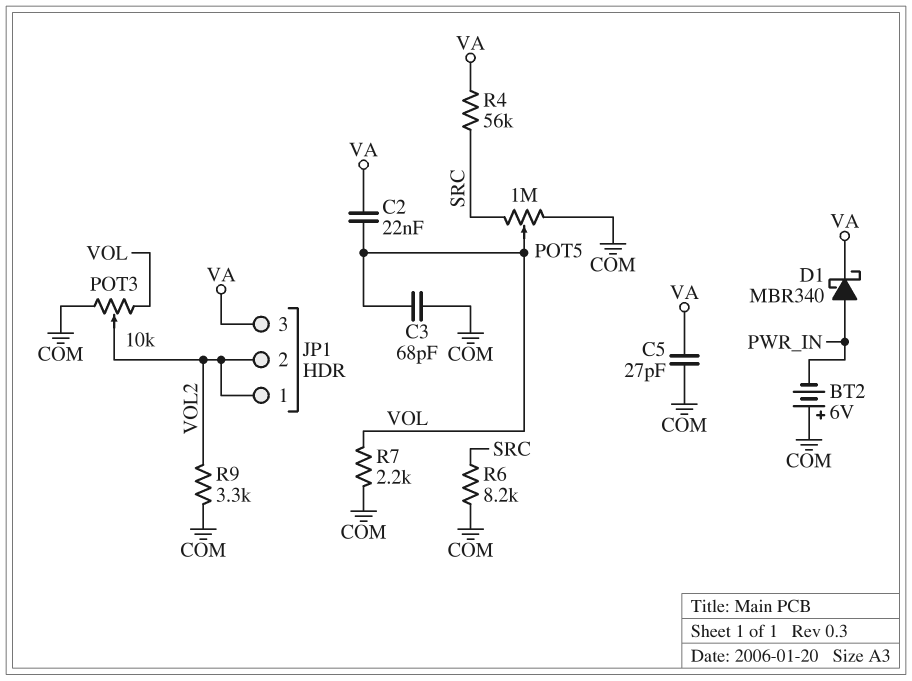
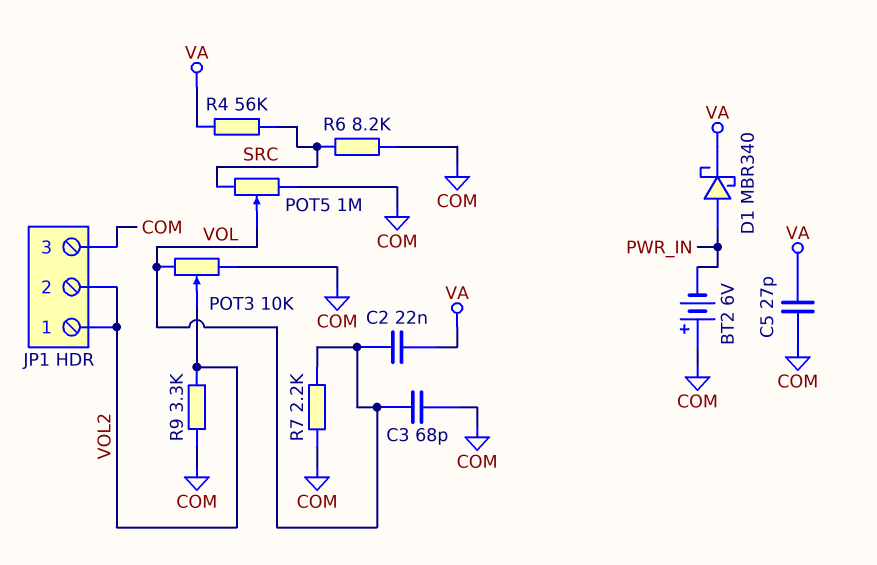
JP1 pin 3: VA -> COM

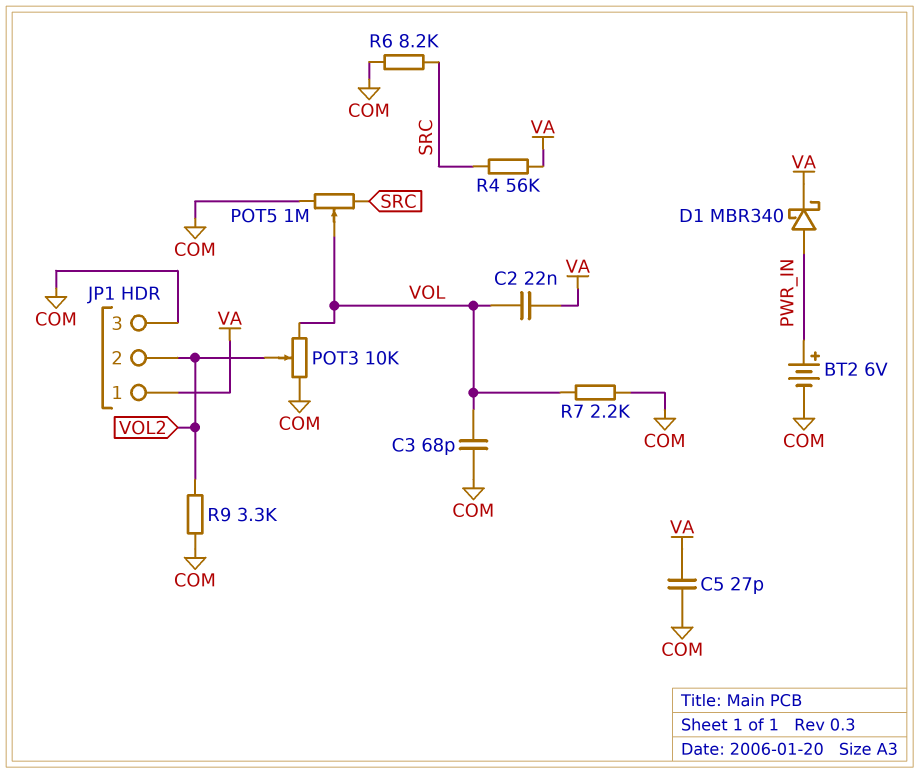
BT2: 6V (plus COM, minus PWR_IN) -> 6V (plus PWR_IN, minus COM)
JP1 pin 1: VOL2 -> VA

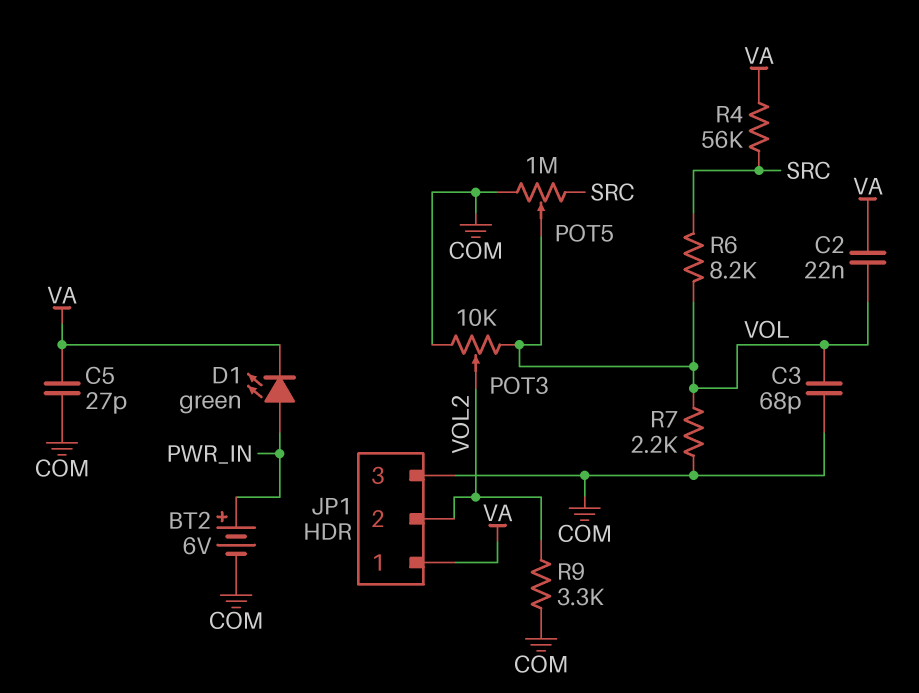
D1: schottky MBR340 (A PWR_IN, K VA) -> LED green (A PWR_IN, K VA)
R6: 8.2k (COM, SRC) -> 8.2k (SRC, VOL)

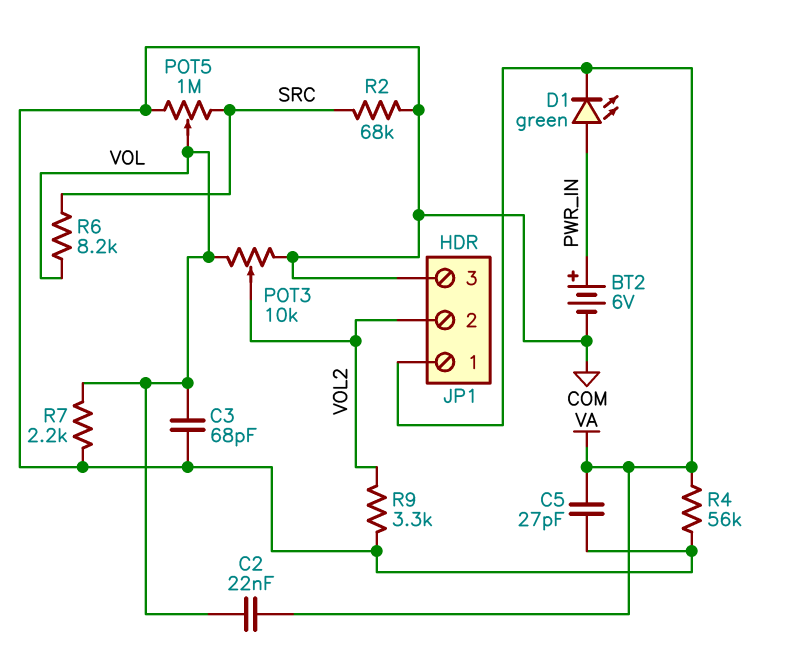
R2: none -> 68k (COM, SRC)
R4: 56k (SRC, VA) -> 56k (COM, VA)

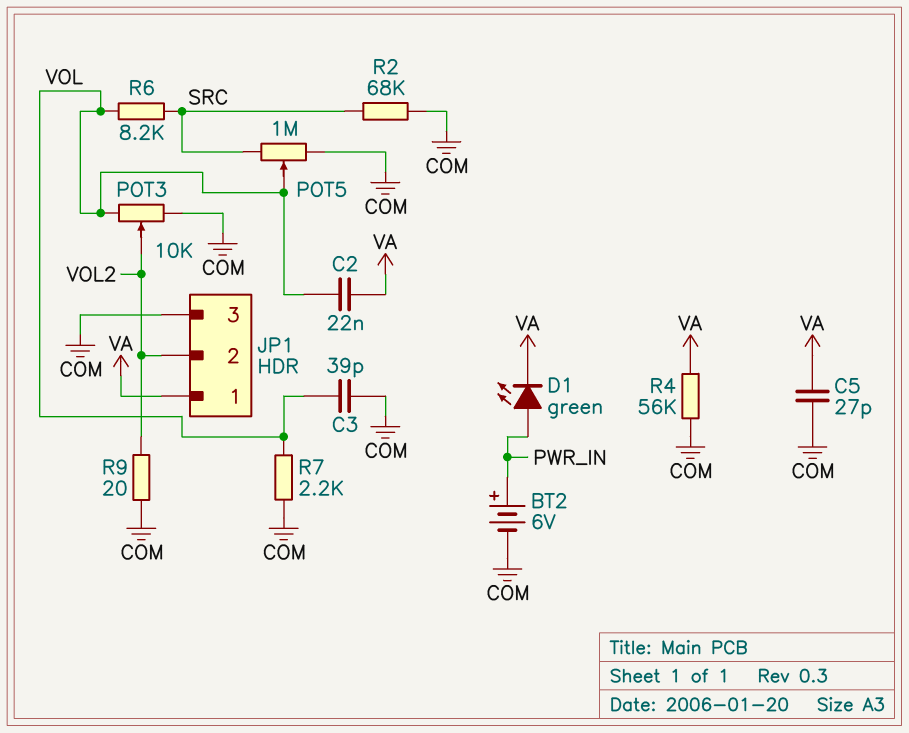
C3: 68pF (COM, VOL) -> 39pF (COM, VOL)
R9: 3.3k (COM, VOL2) -> 20 (COM, VOL2)

